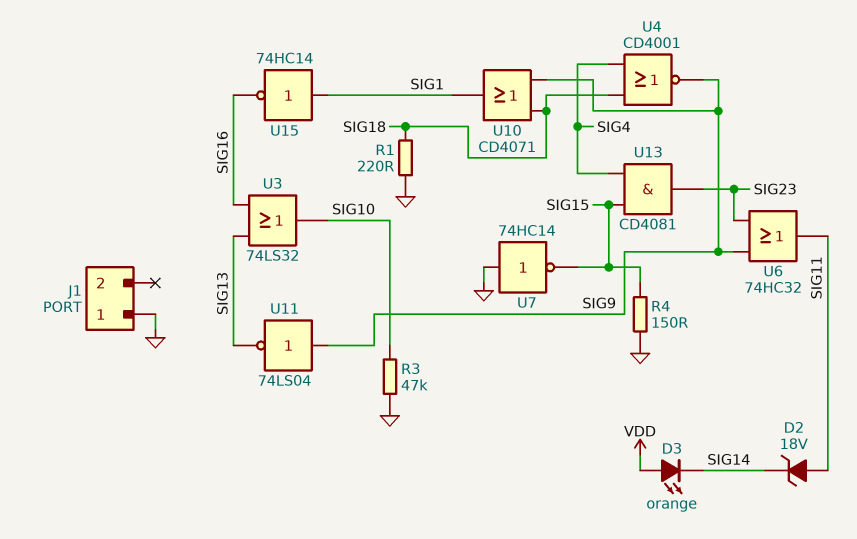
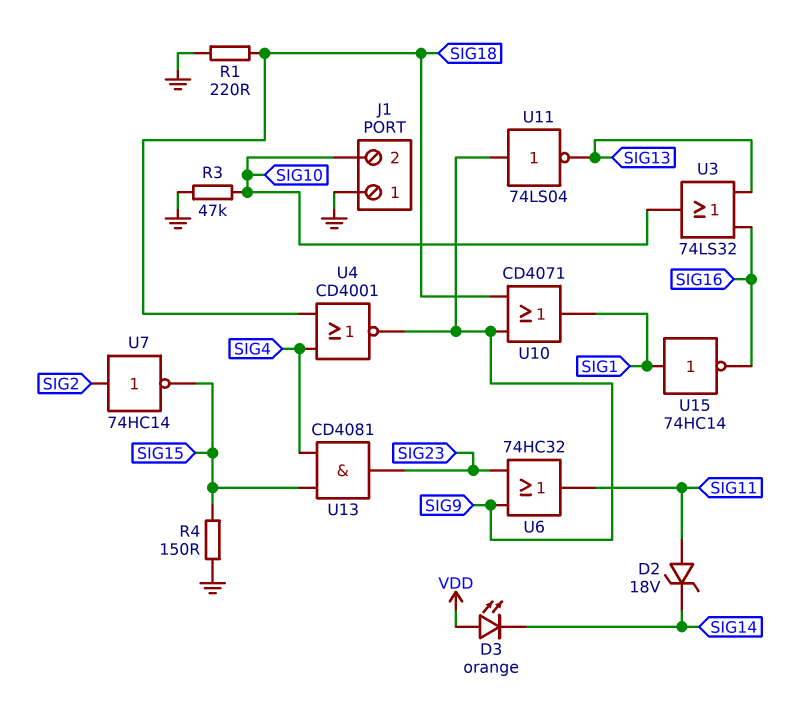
J1 pin 2: none -> SIG10
U7: NOT 74HC14 (in GND, out SIG15) -> NOT 74HC14 (in SIG2, out SIG15)

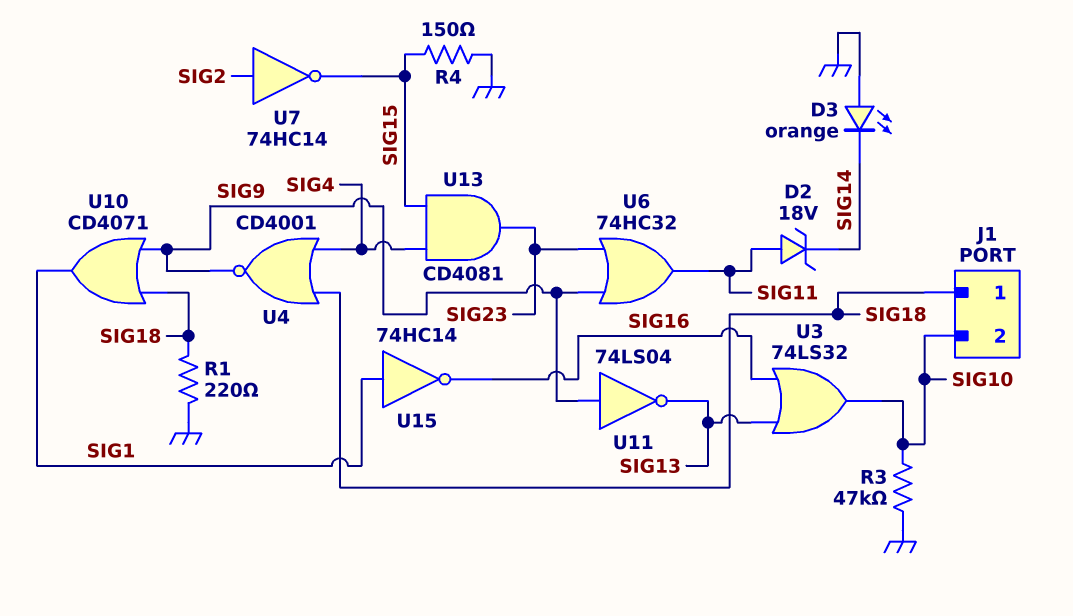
D3: LED orange (A VDD, K SIG14) -> LED orange (A GND, K SIG14)
J1 pin 1: GND -> SIG18

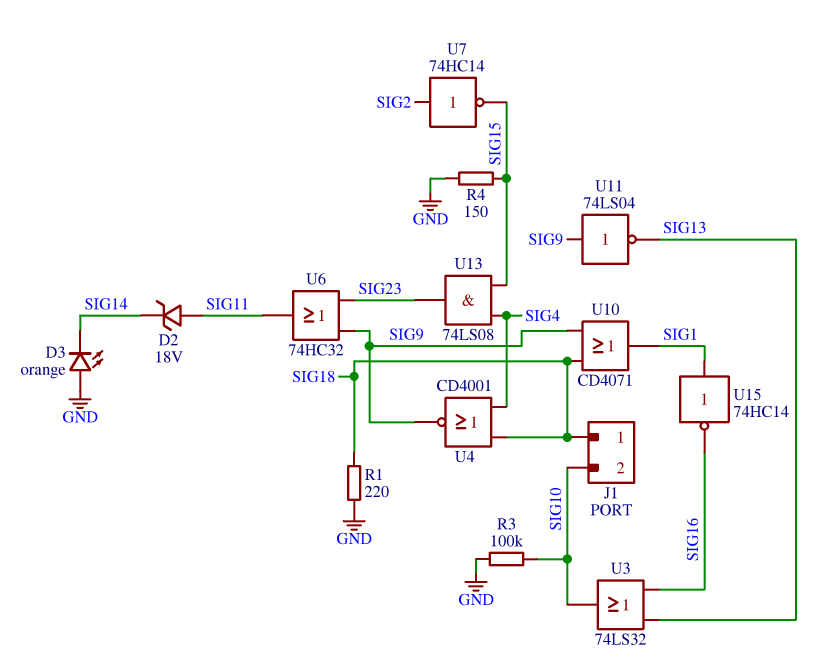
R3: 47k (GND, SIG10) -> 100k (GND, SIG10)
U13: AND CD4081 (in SIG4, in SIG15, out SIG23) -> AND 74LS08 (in SIG4, in SIG15, out SIG23)

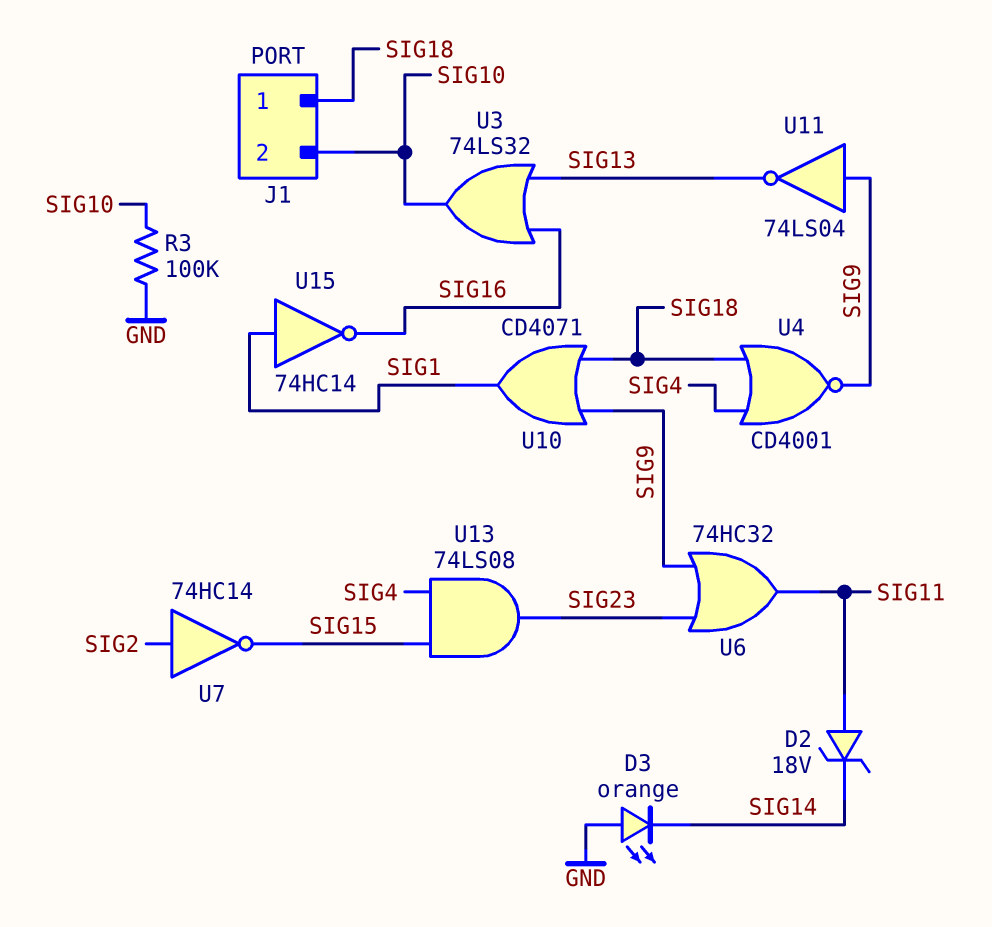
R1: 220 (GND, SIG18) -> none
R4: 150 (GND, SIG15) -> none

